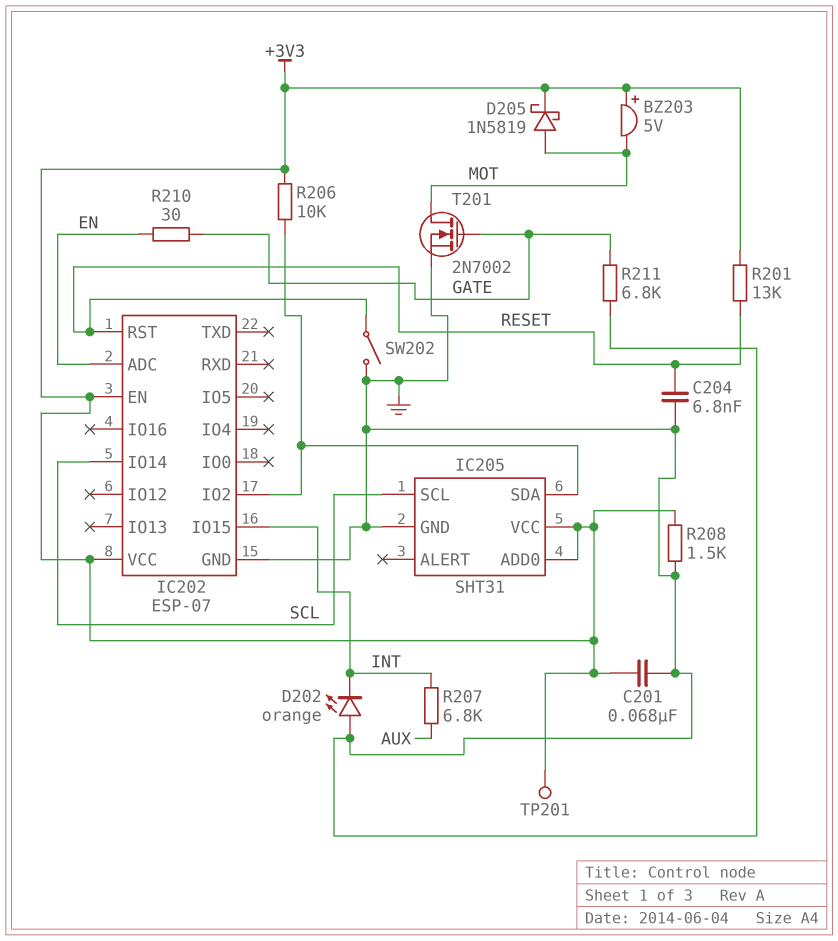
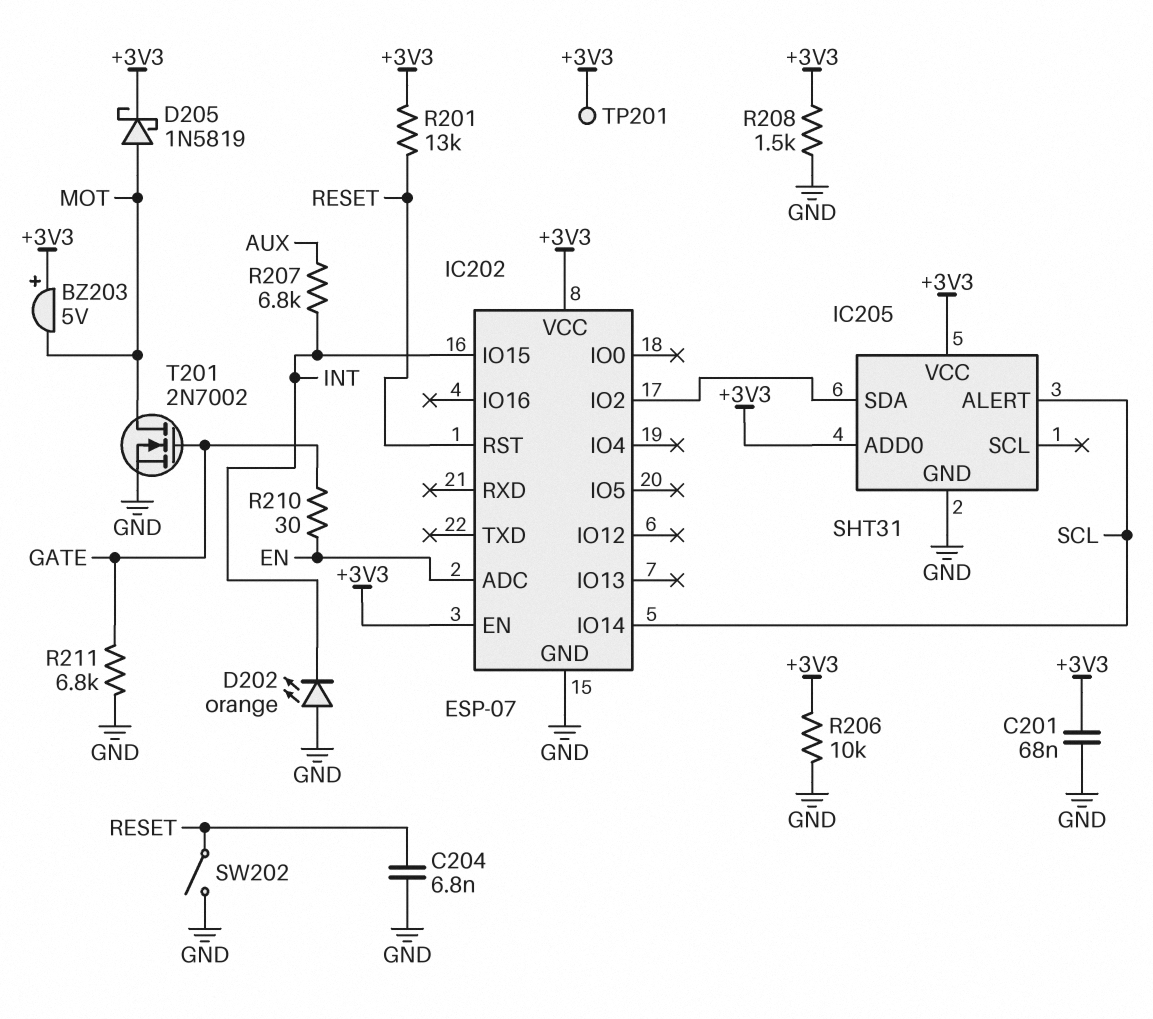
IC205 pin ALERT: none -> SCL
IC205 pin SCL: SCL -> none
R206: 10k (+3V3, IC202/IO2) -> 10k (+3V3, GND)

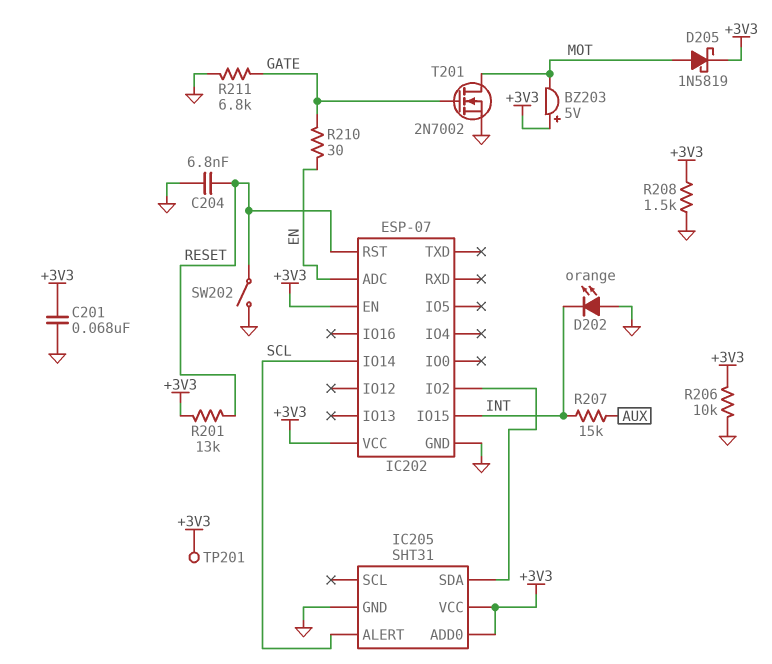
R207: 6.8k (AUX, INT) -> 15k (AUX, INT)

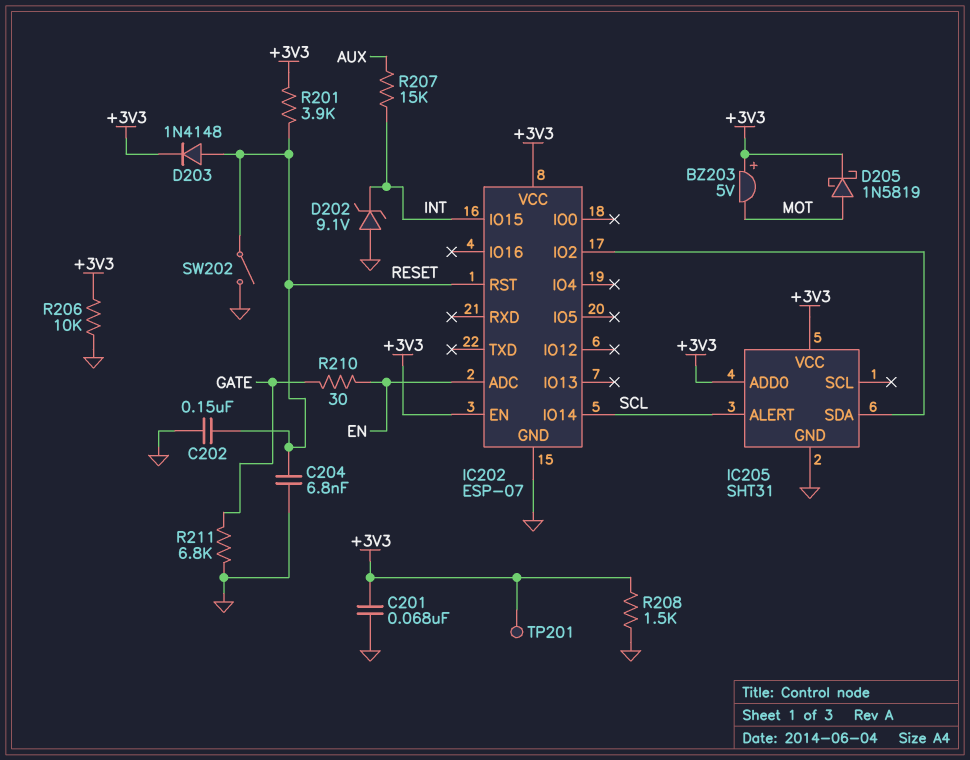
C202: none -> 150nF (GND, RESET)
D202: LED orange (A GND, K INT) -> zener 9.1V (A GND, K INT)
D203: none -> diode 1N4148 (A RESET, K +3V3)
R201: 13k (+3V3, RESET) -> 3.9k (+3V3, RESET)
T201: NMOS 2N7002 (G GATE, D MOT, S GND) -> none

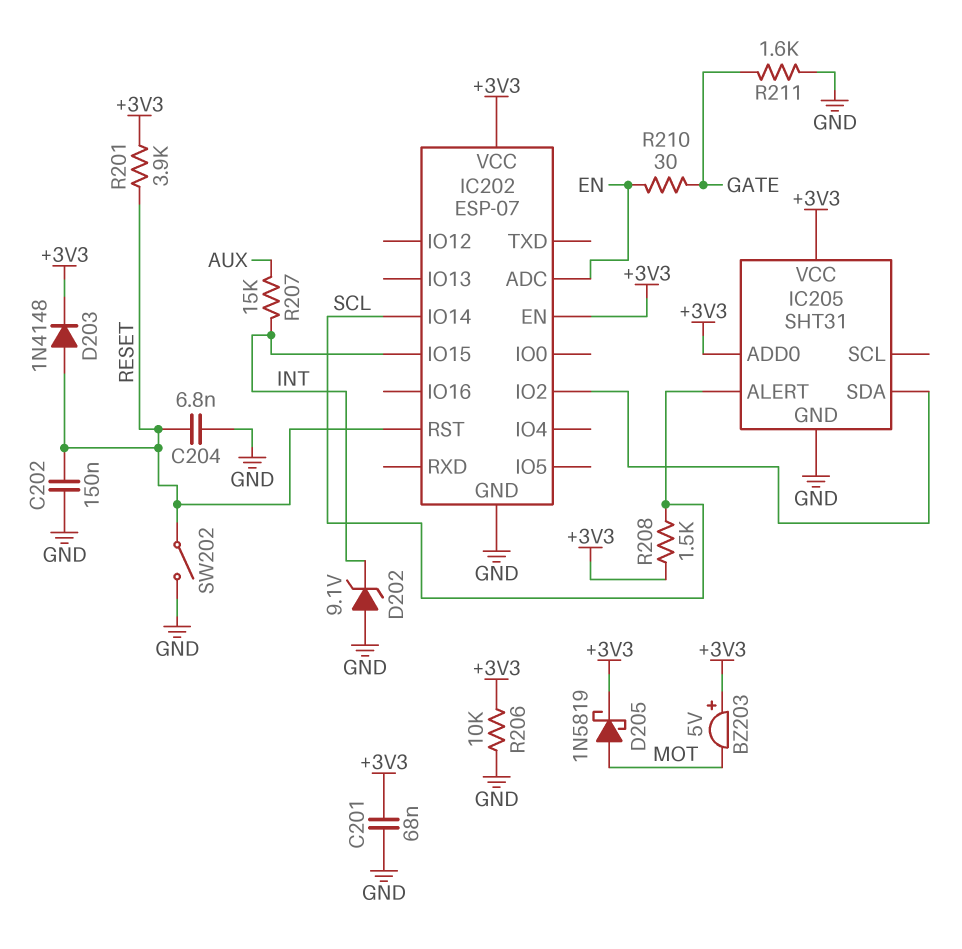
R208: 1.5k (+3V3, GND) -> 1.5k (+3V3, SCL)
R211: 6.8k (GATE, GND) -> 1.6k (GATE, GND)
TP201: test point (+3V3) -> none

